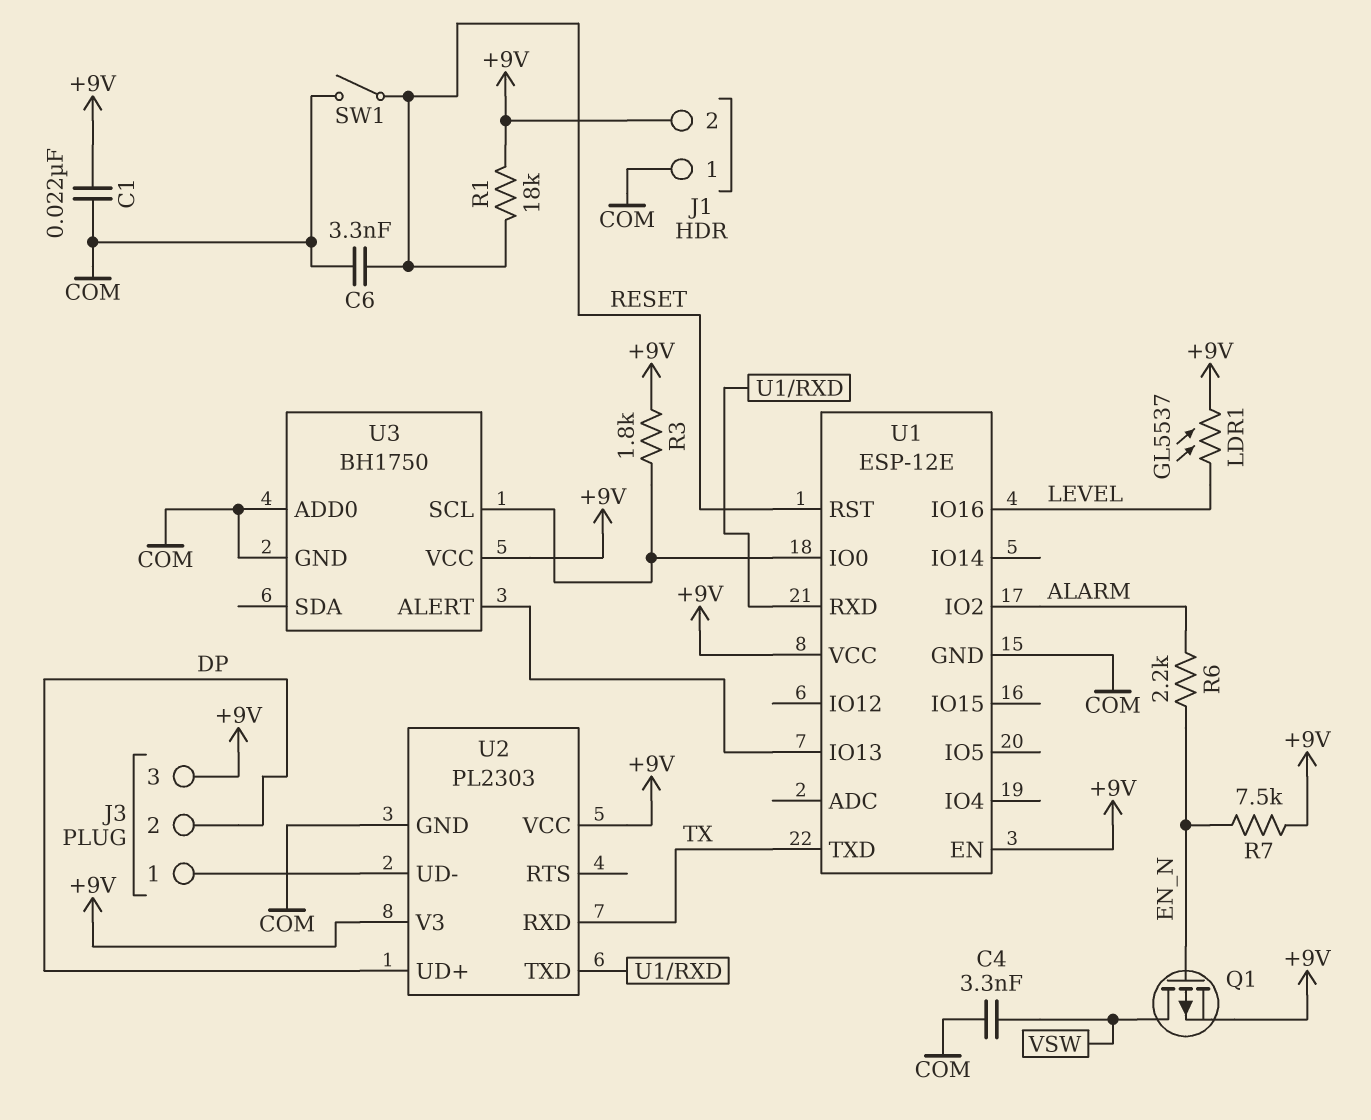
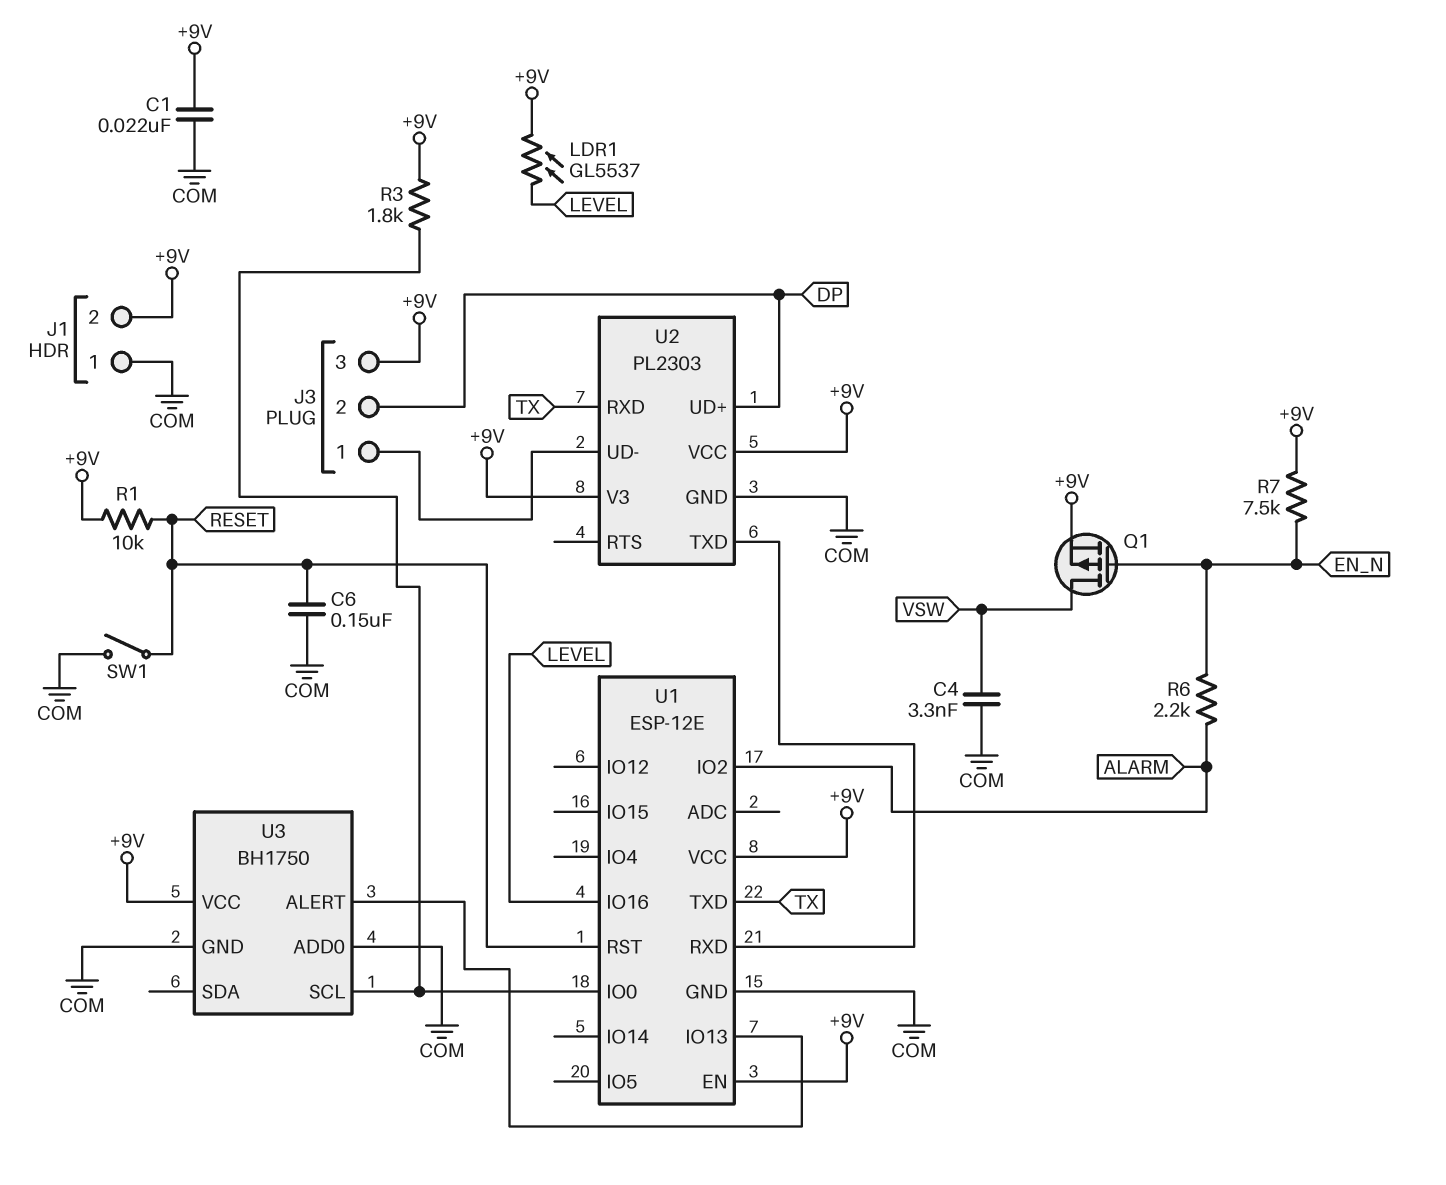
C6: 3.3nF (COM, RESET) -> 150nF (COM, RESET)
R1: 18k (+9V, RESET) -> 10k (+9V, RESET)

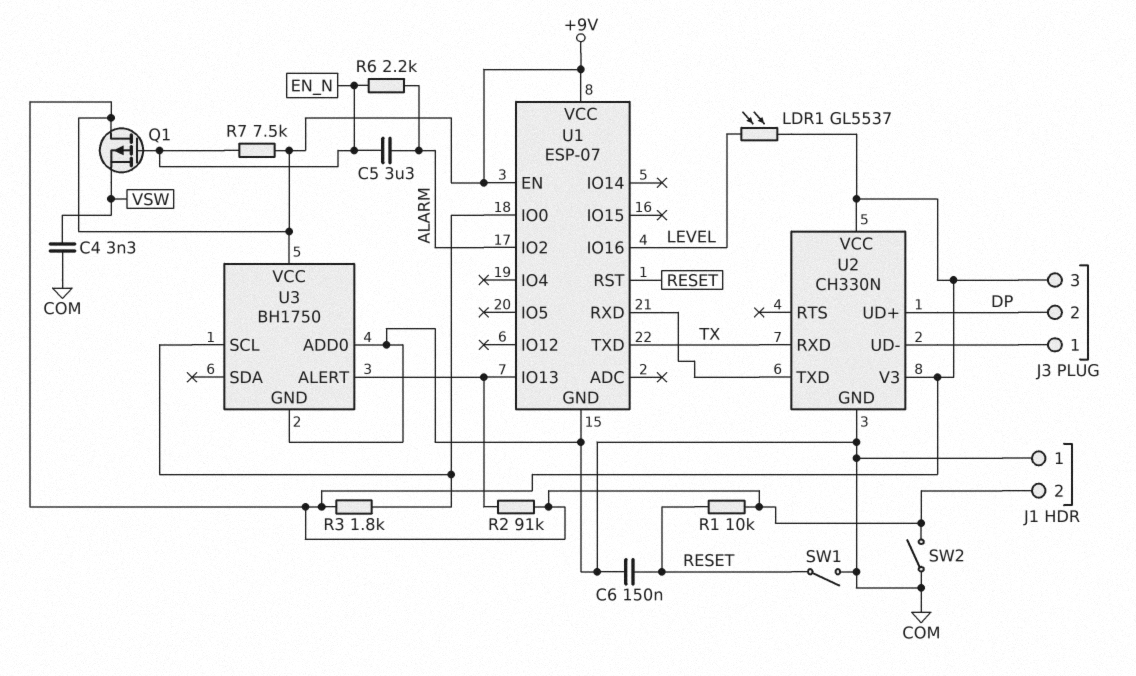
C1: 22nF (+9V, COM) -> none
C5: none -> 3.3uF (ALARM, EN_N)
Q1: PMOS (G EN_N, D VSW, S +9V) -> PMOS (G EN_N, D +9V, S VSW)
R2: none -> 91k (+9V, U1/IO13)
SW2: none -> switch (+9V, COM)
U1: ESP-12E -> ESP-07
U2: PL2303 -> CH330N

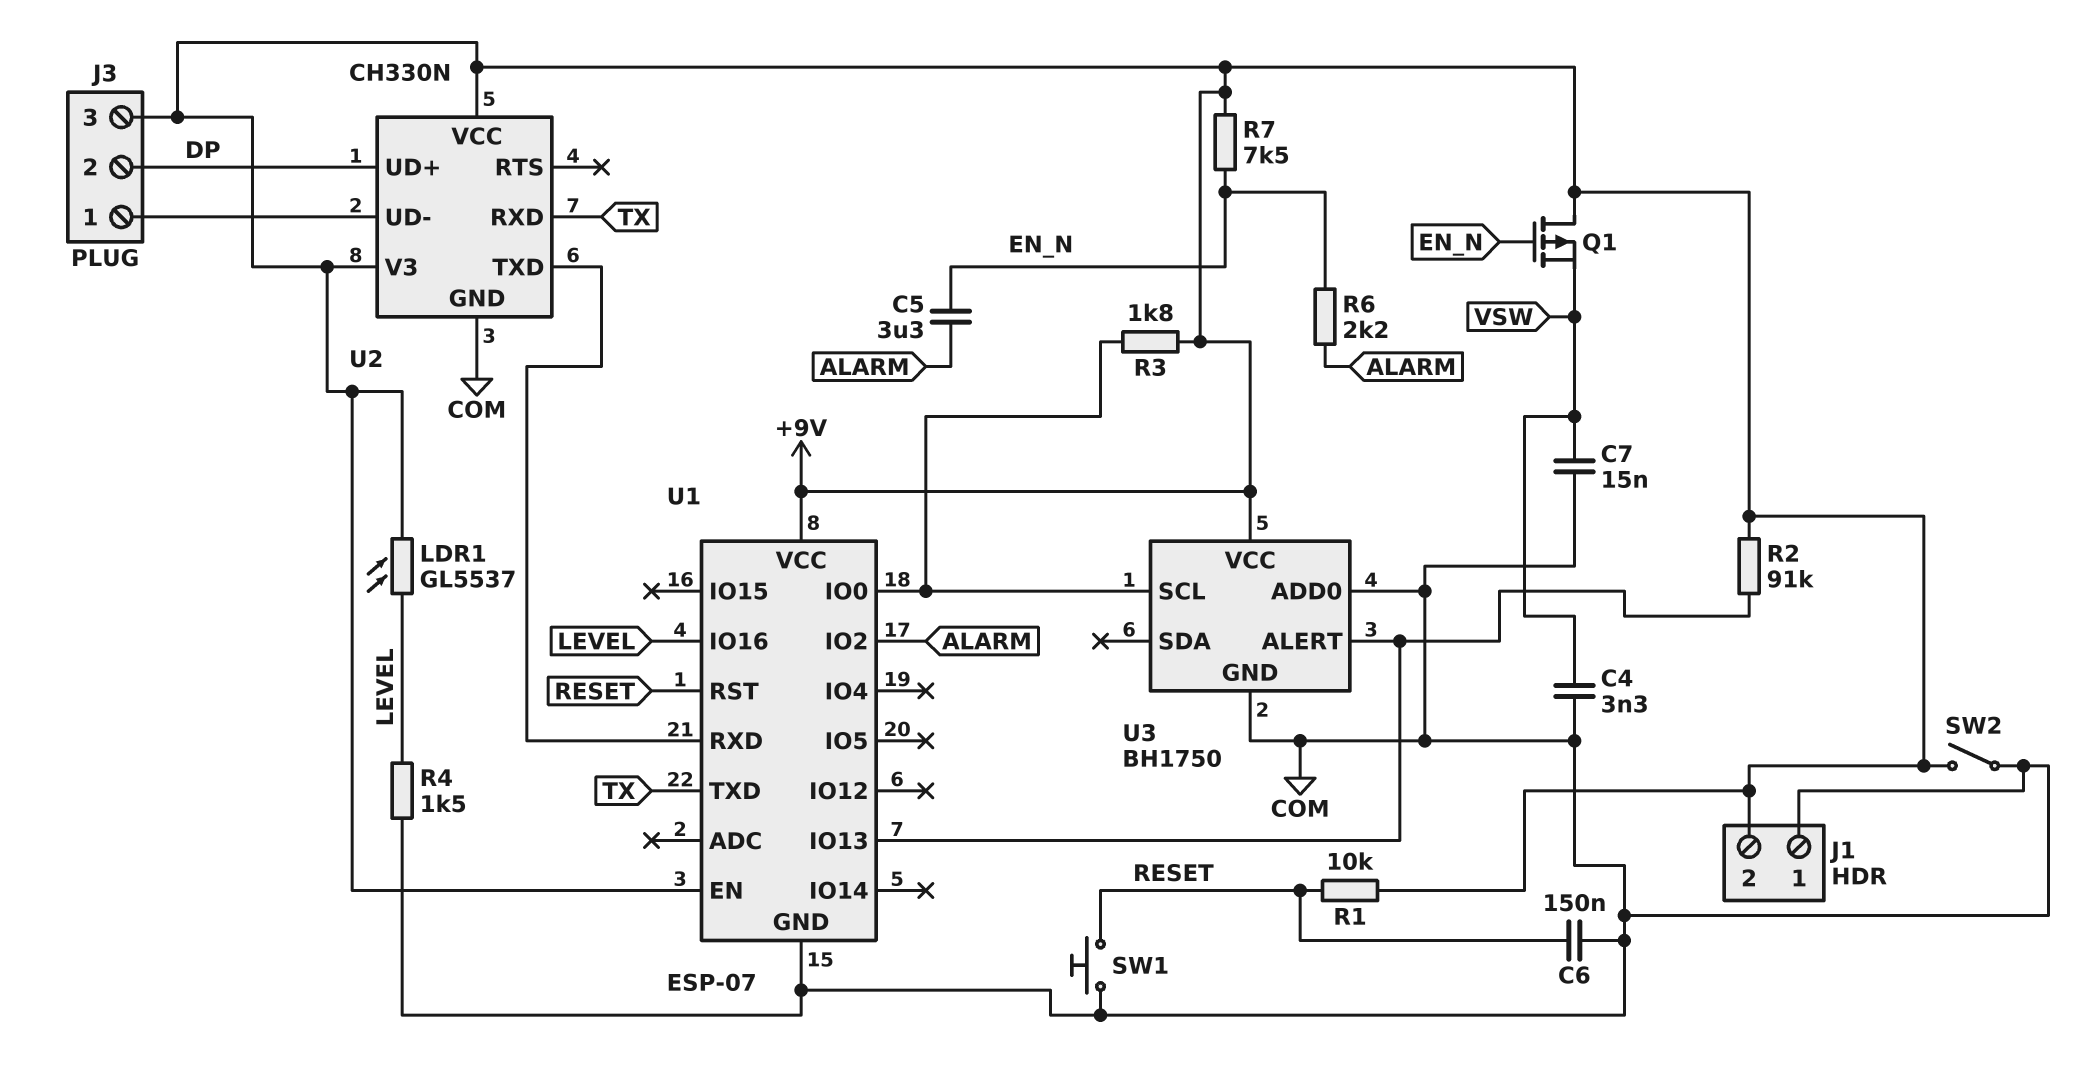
C7: none -> 15nF (COM, VSW)
R4: none -> 1.5k (COM, LEVEL)
SW1: switch (COM, RESET) -> button (COM, RESET)

